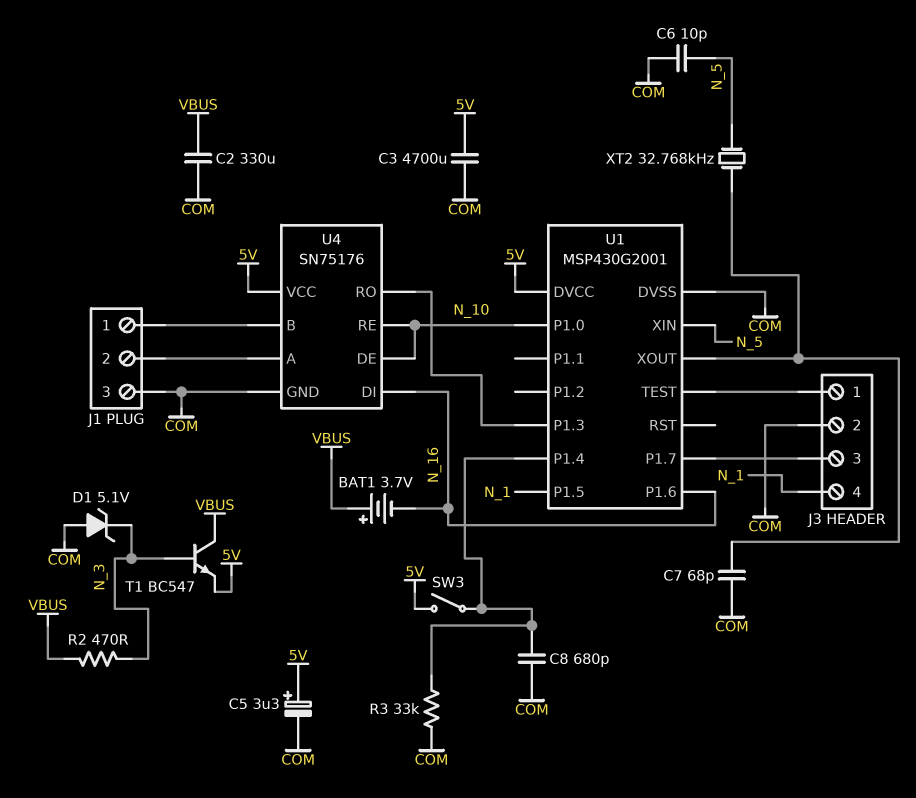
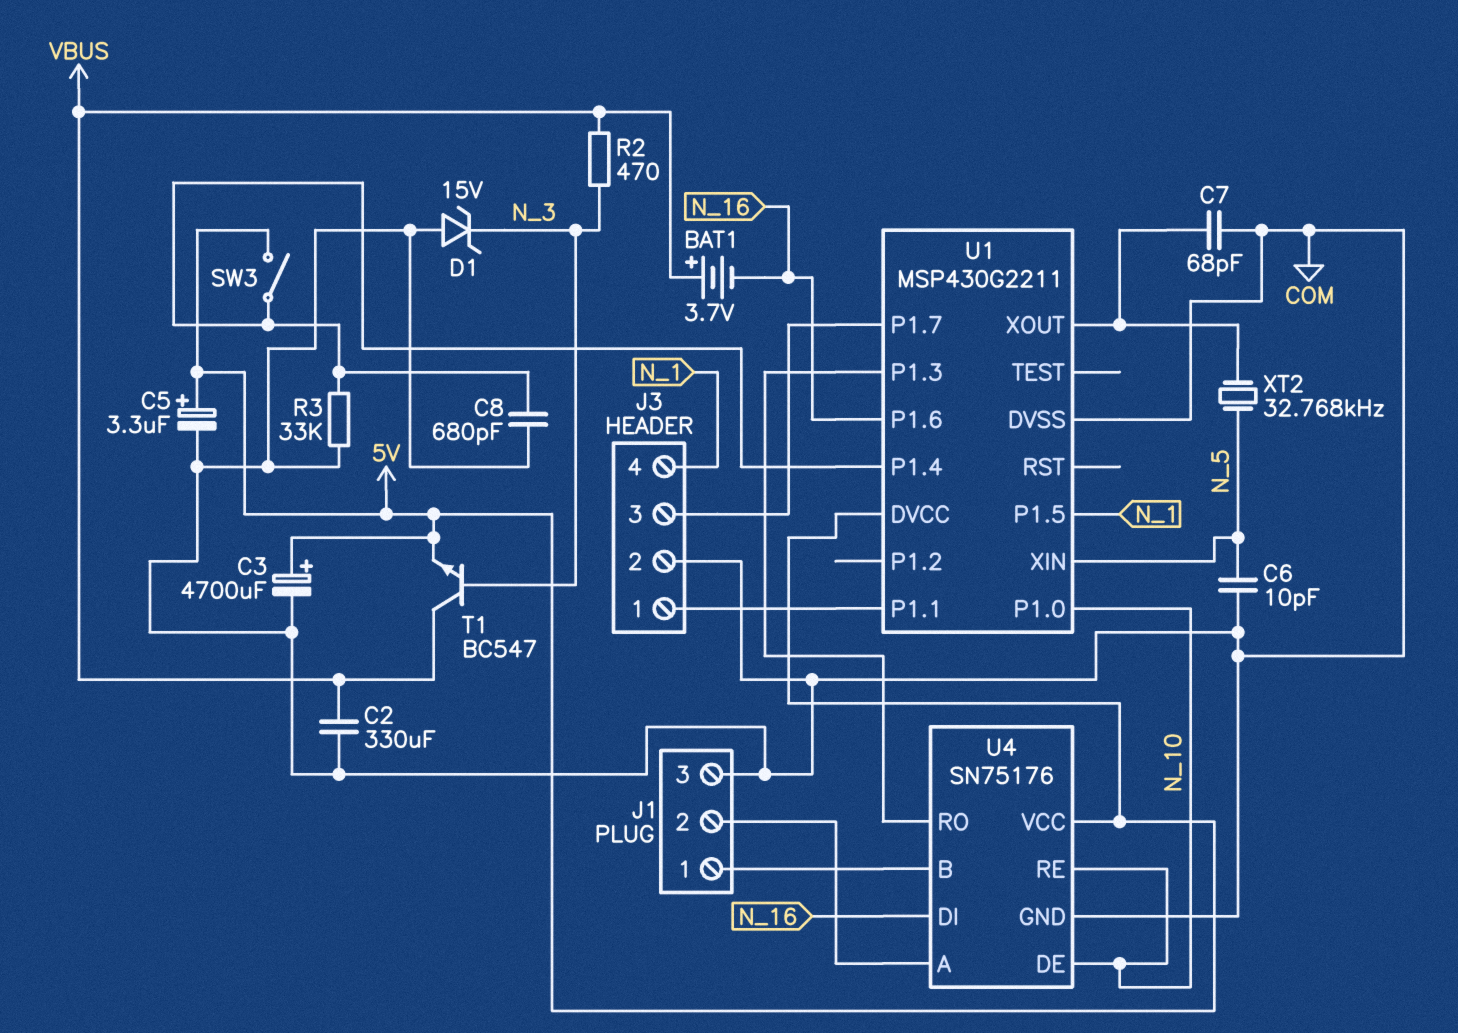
C3: 4700uF (5V, COM) -> 4700uF (plus 5V, minus COM)
D1: zener 5.1V (A COM, K N_3) -> zener 15V (A COM, K N_3)
U1: MSP430G2001 -> MSP430G2211
U1 pin P1.1: none -> J3/1
U1 pin TEST: J3/1 -> none

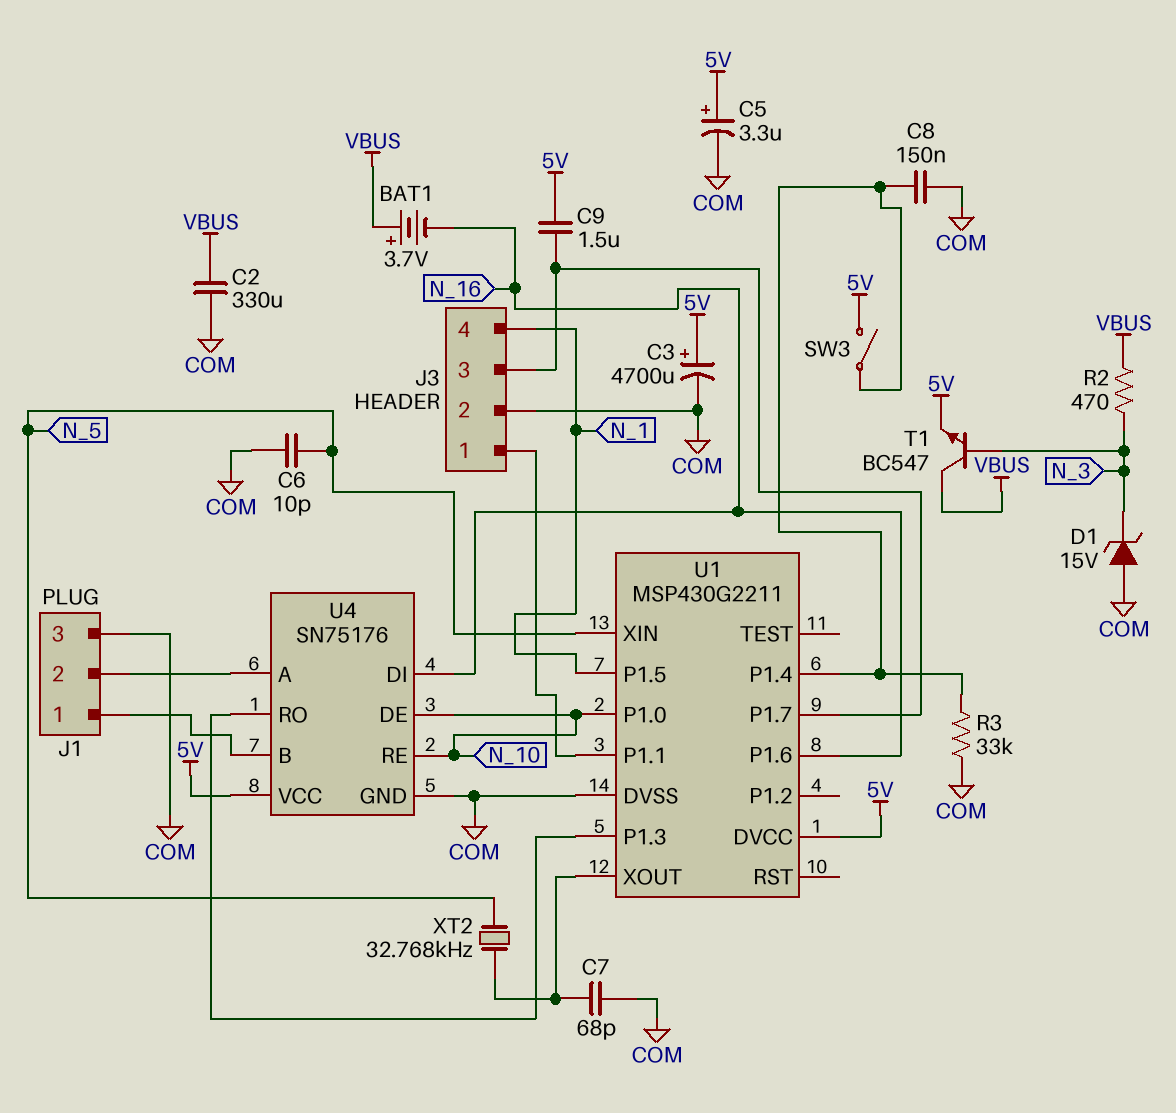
C8: 680pF (COM, U1/P1.4) -> 150nF (COM, U1/P1.4)
C9: none -> 1.5uF (5V, J3/3)

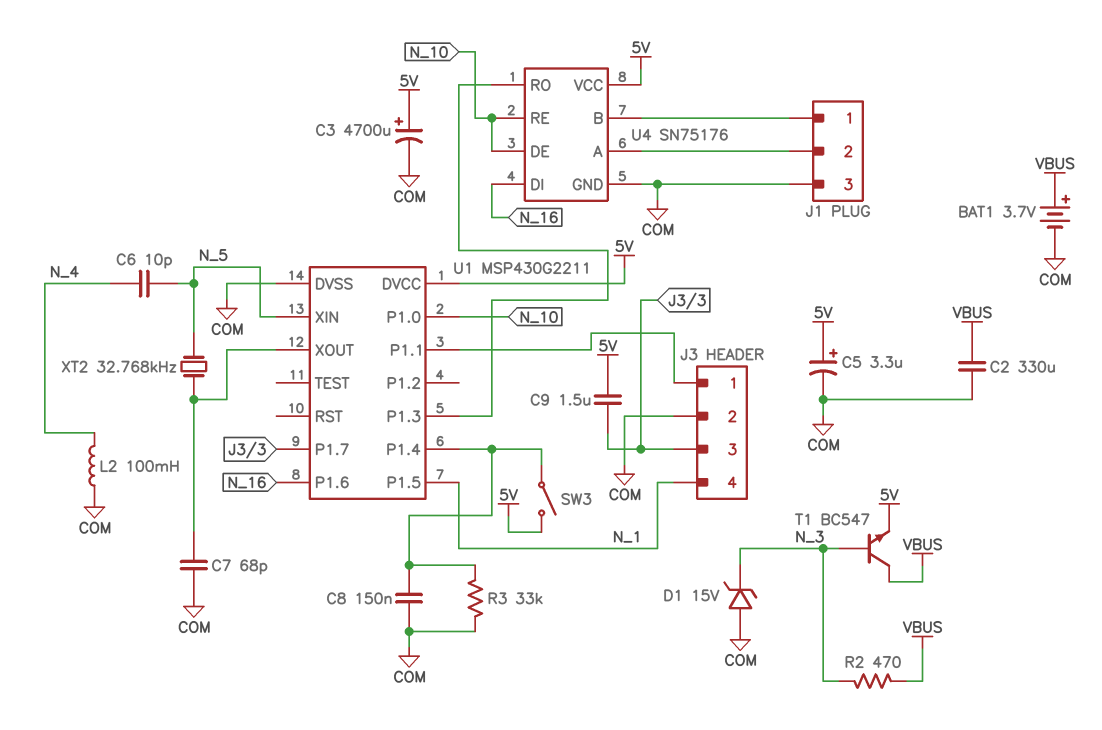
BAT1: 3.7V (plus VBUS, minus N_16) -> 3.7V (plus VBUS, minus COM)
C6: 10pF (COM, N_5) -> 10pF (N_4, N_5)
L2: none -> 100mH (COM, N_4)

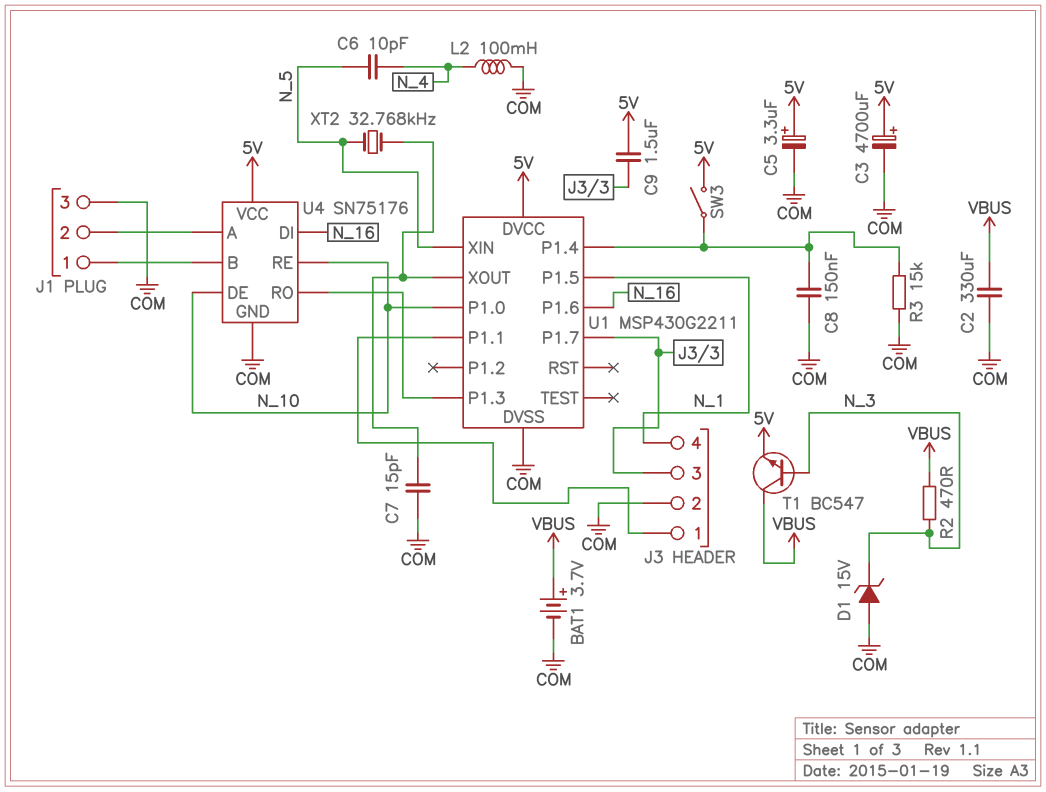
C7: 68pF (COM, U1/XOUT) -> 15pF (COM, U1/XOUT)
R3: 33k (COM, U1/P1.4) -> 15k (COM, U1/P1.4)

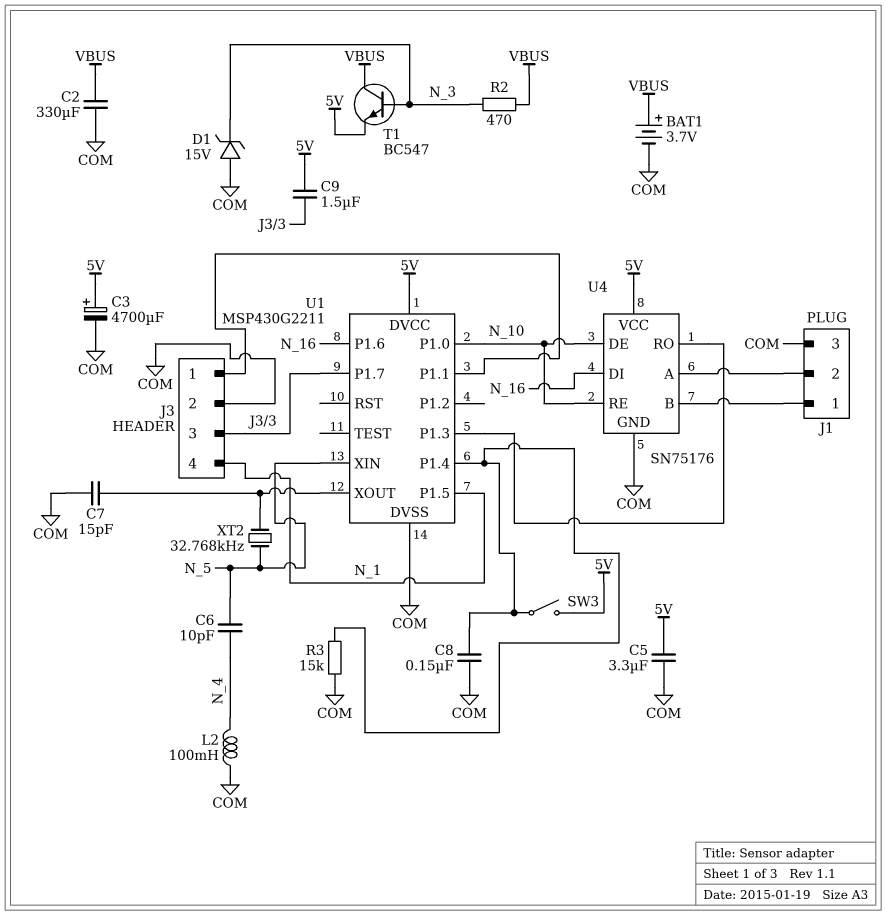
C5: 3.3uF (plus 5V, minus COM) -> 3.3uF (5V, COM)

